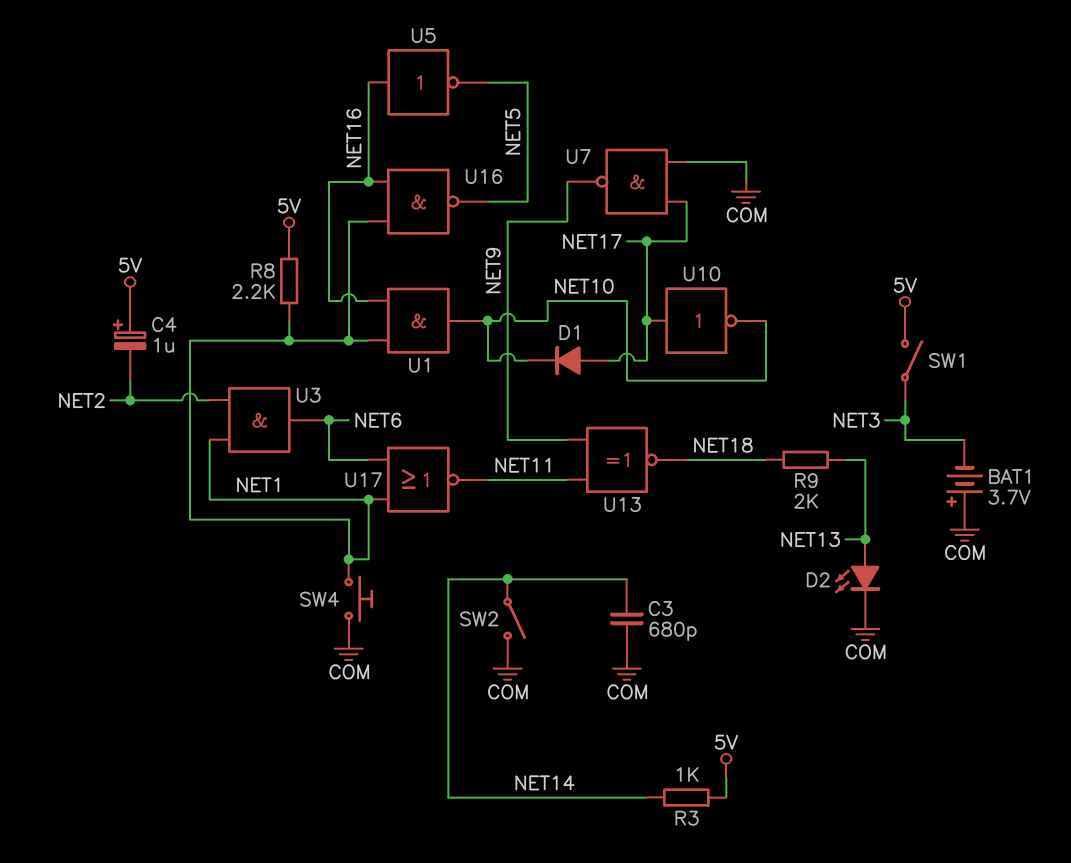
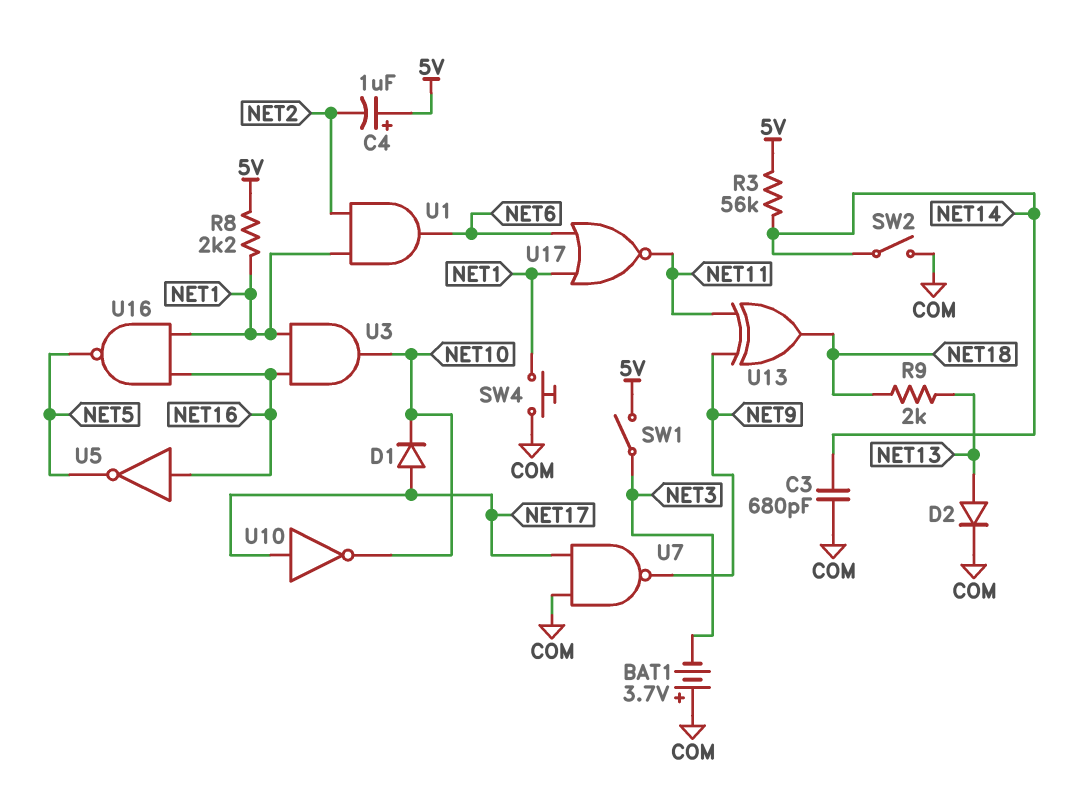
D2: LED (A NET13, K COM) -> diode (A NET13, K COM)
R3: 1k (5V, NET14) -> 56k (5V, NET14)
U1: AND (in NET1, in NET16, out NET10) -> AND (in NET1, in NET2, out NET6)
U3: AND (in NET1, in NET2, out NET6) -> AND (in NET1, in NET16, out NET10)
U13: XNOR (in NET9, in NET11, out NET18) -> XOR (in NET9, in NET11, out NET18)

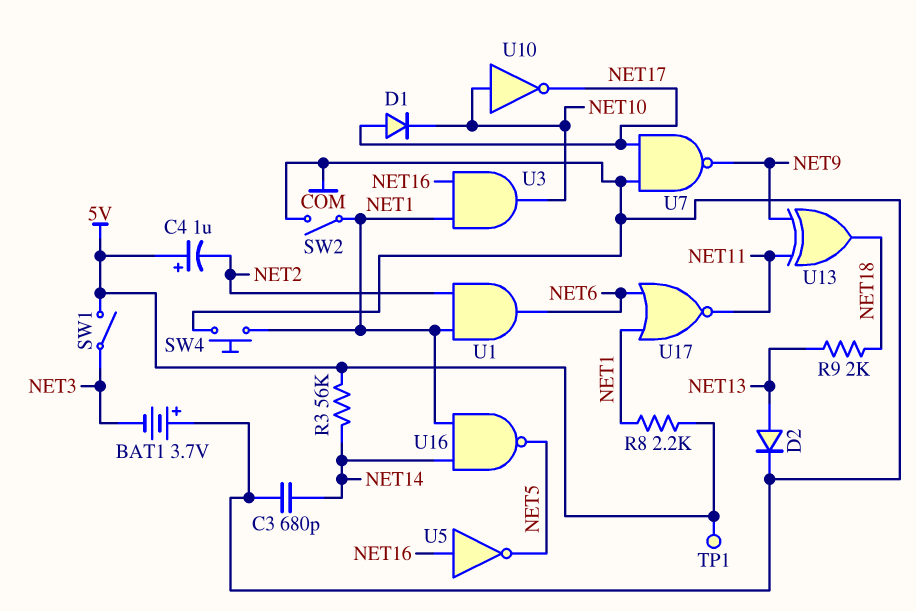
SW2: switch (COM, NET14) -> switch (COM, NET1)
TP1: none -> test point (5V)
U10: NOT (in NET17, out NET10) -> NOT (in NET10, out NET17)
U16: NAND (in NET1, in NET16, out NET5) -> NAND (in NET1, in NET14, out NET5)

